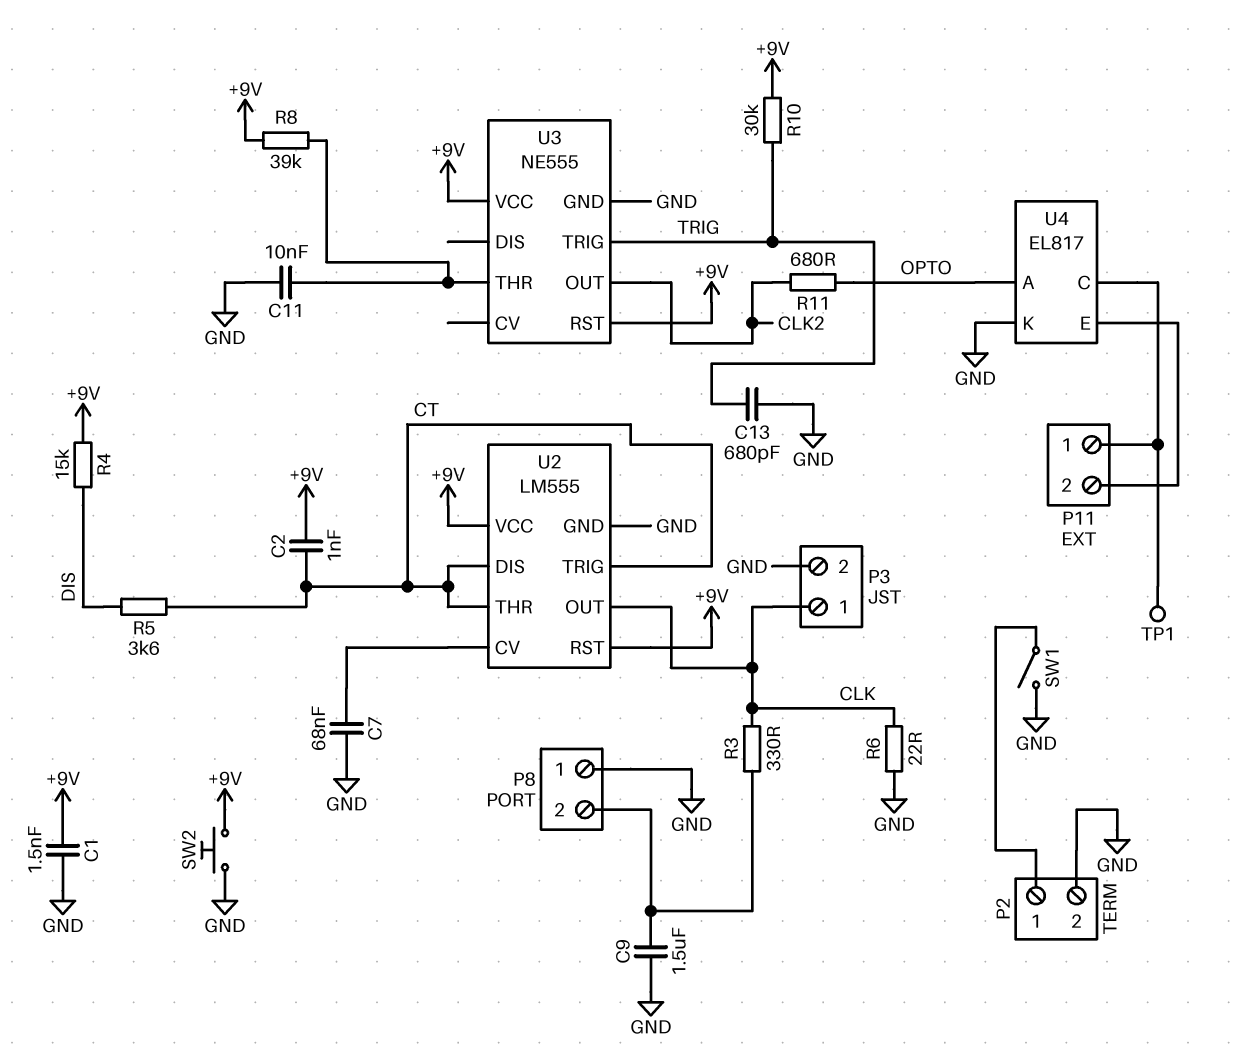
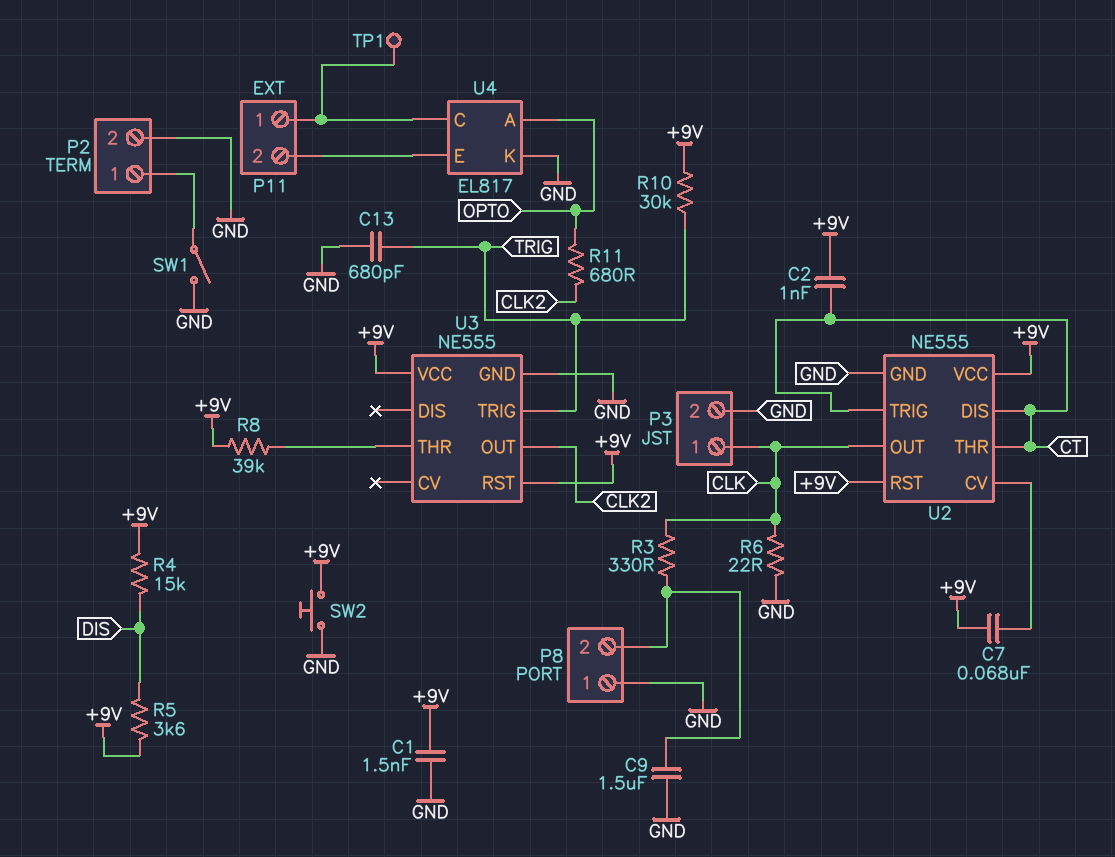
C7: 68nF (GND, U2/CV) -> 68nF (+9V, U2/CV)
C11: 10nF (GND, U3/THR) -> none
R5: 3.6k (CT, DIS) -> 3.6k (+9V, DIS)
U2: LM555 -> NE555

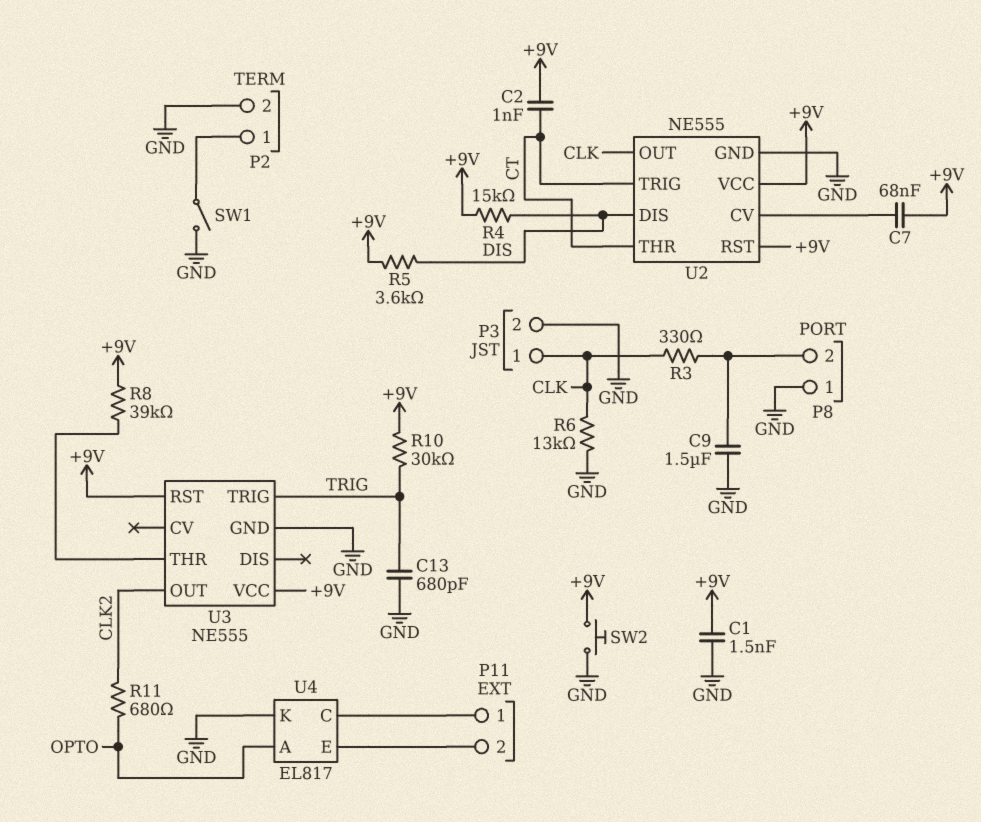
R6: 22 (CLK, GND) -> 13k (CLK, GND)
TP1: test point (P11/1) -> none
U2 pin DIS: CT -> DIS

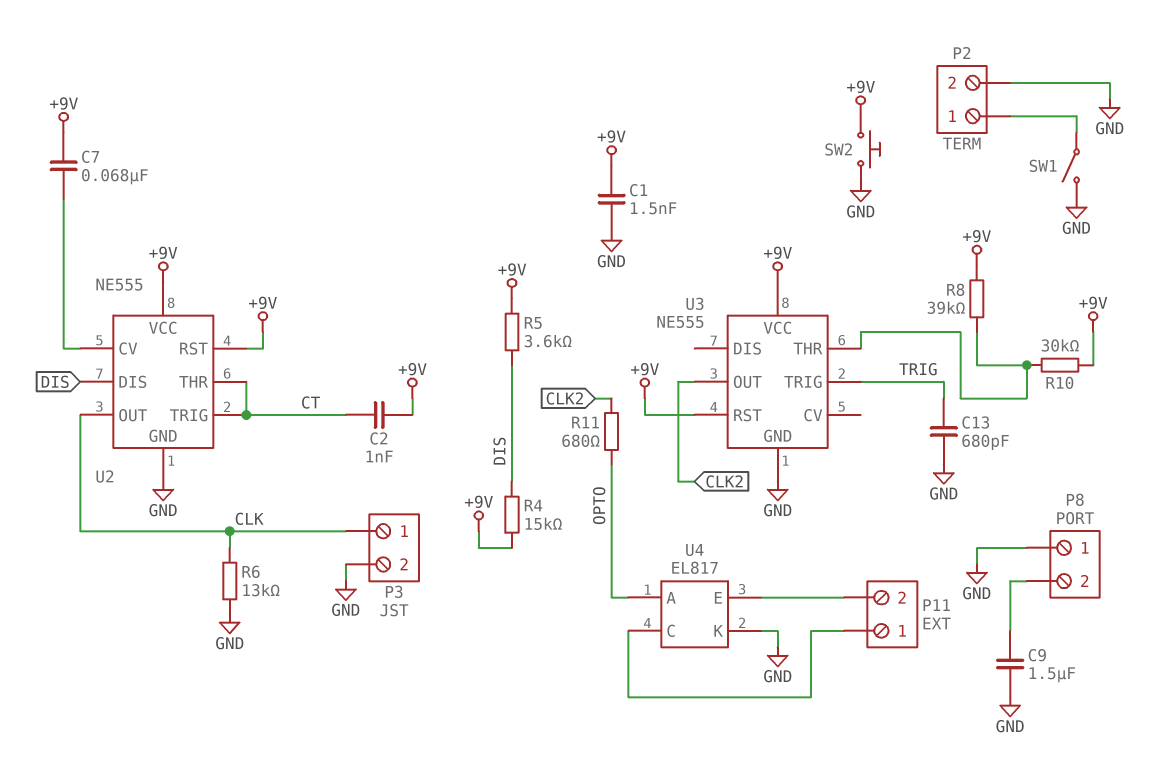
R3: 330 (CLK, P8/2) -> none
R10: 30k (+9V, TRIG) -> 30k (+9V, U3/THR)

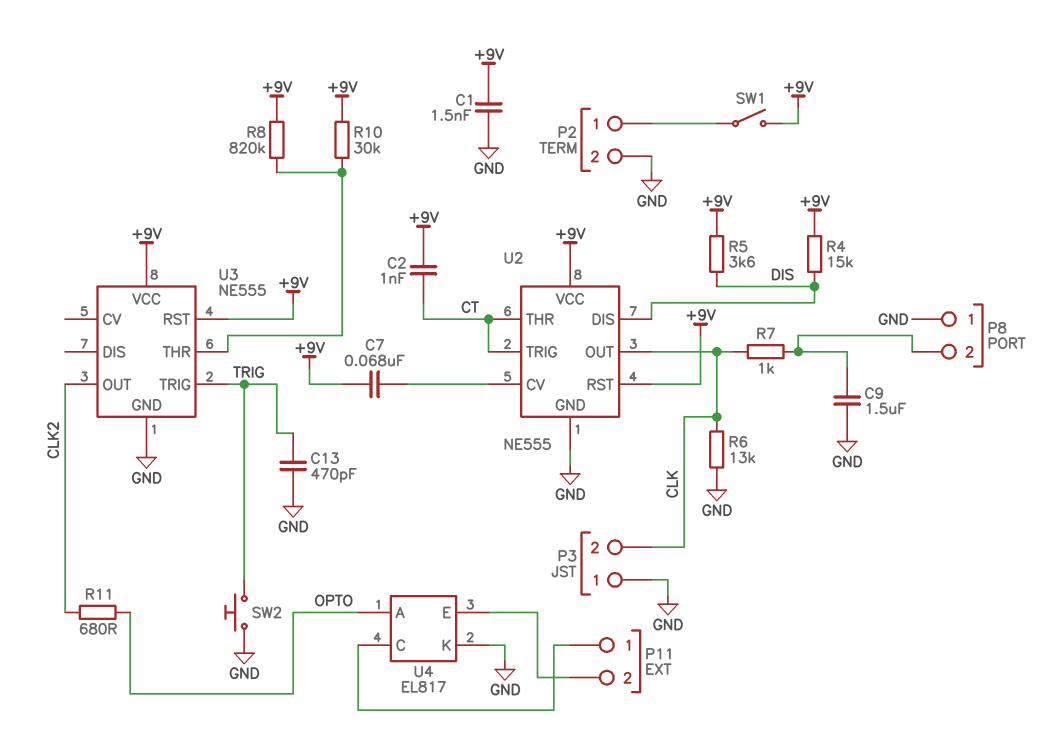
C13: 680pF (GND, TRIG) -> 470pF (GND, TRIG)
P3 pin 1: CLK -> GND
P3 pin 2: GND -> CLK
R7: none -> 1k (CLK, P8/2)
R8: 39k (+9V, U3/THR) -> 820k (+9V, U3/THR)
SW1: switch (GND, P2/1) -> switch (+9V, P2/1)
SW2: button (+9V, GND) -> button (GND, TRIG)

